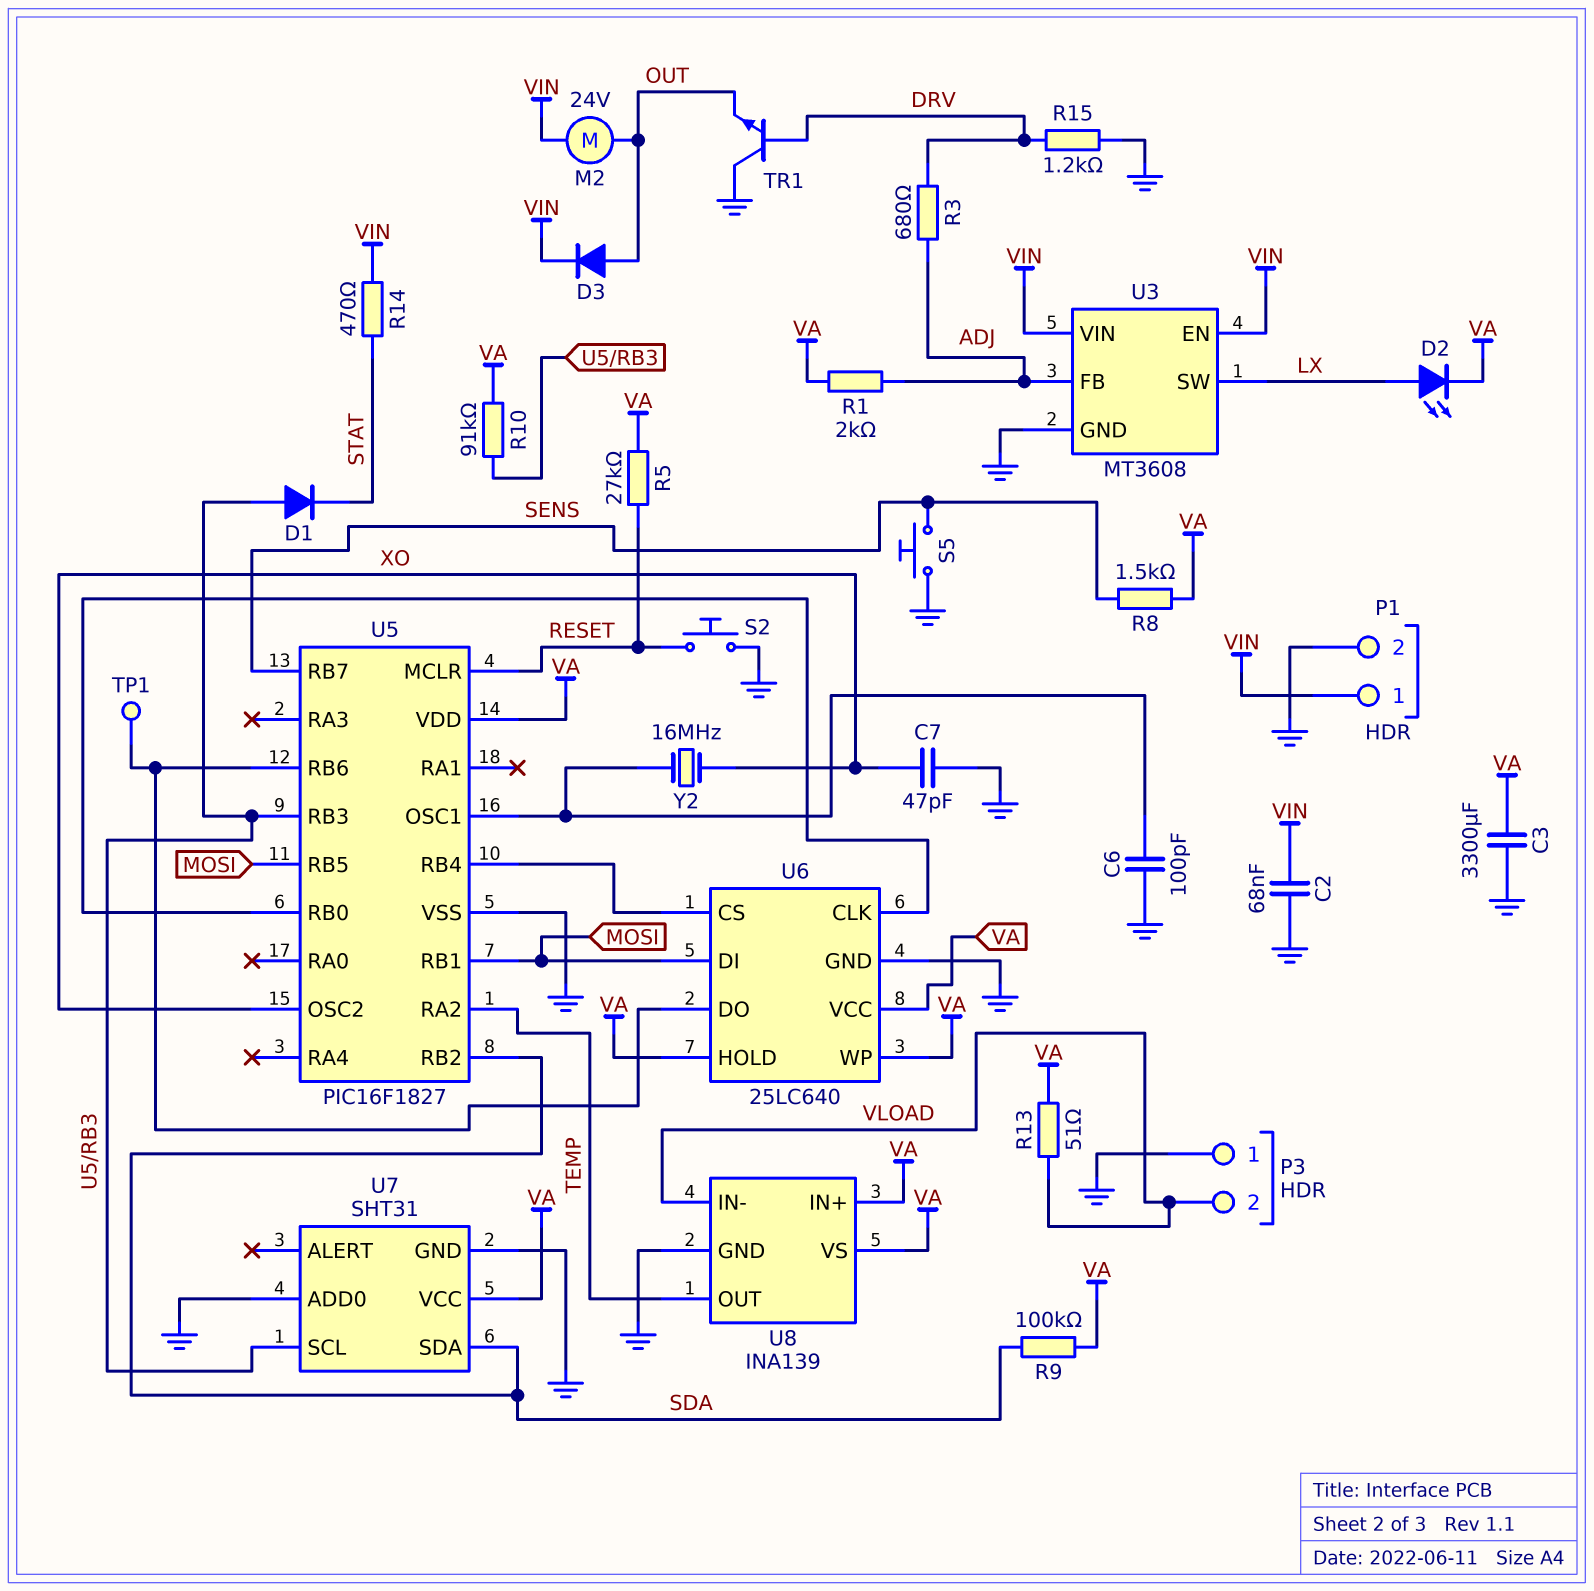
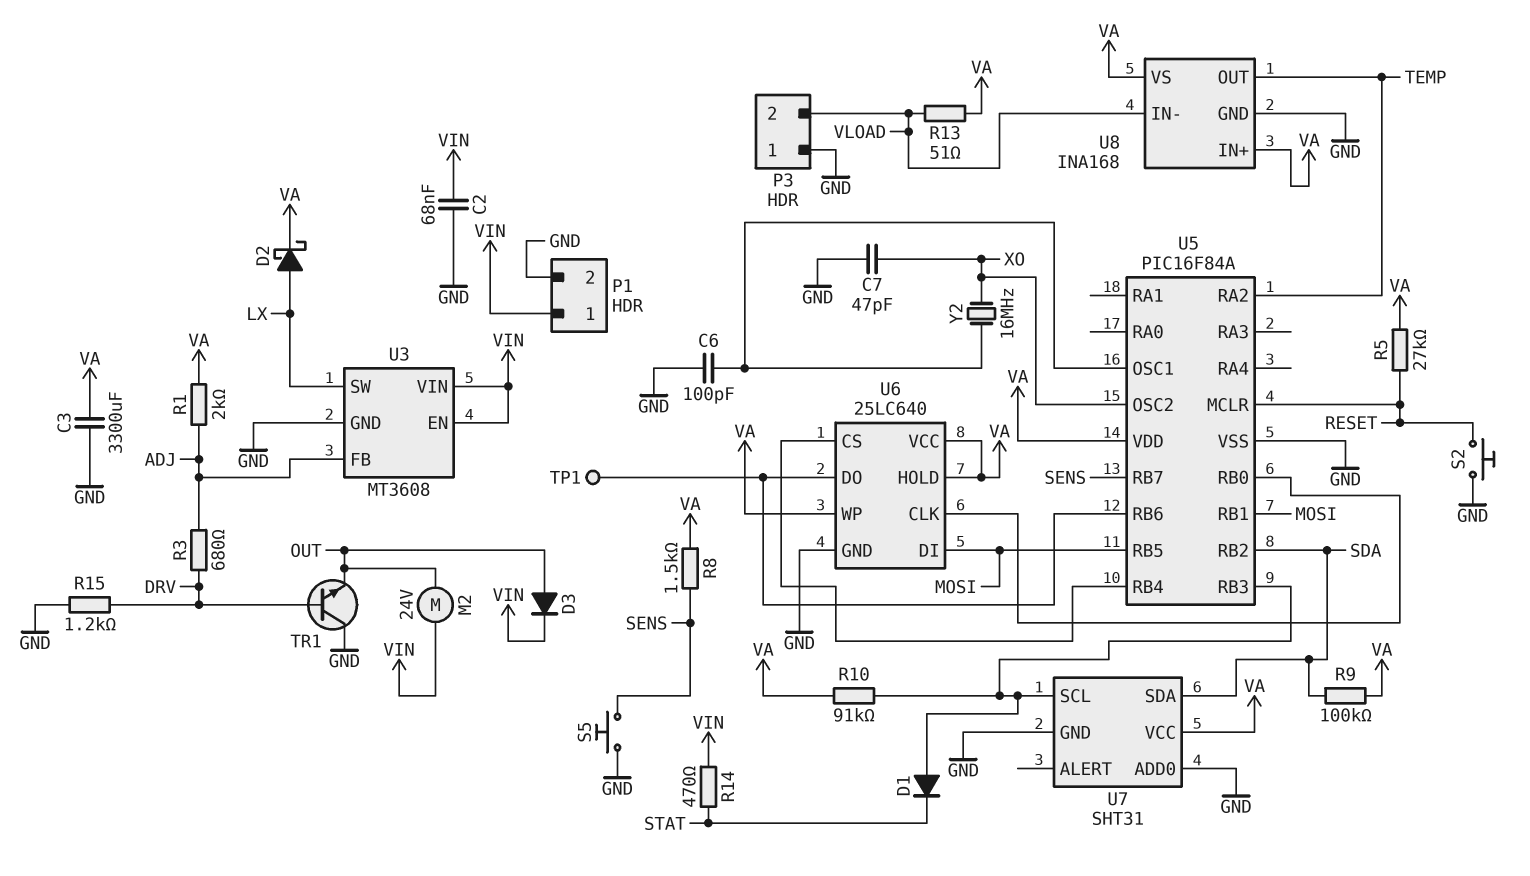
D2: LED (A LX, K VA) -> schottky (A LX, K VA)
U5: PIC16F1827 -> PIC16F84A
U8: INA139 -> INA168

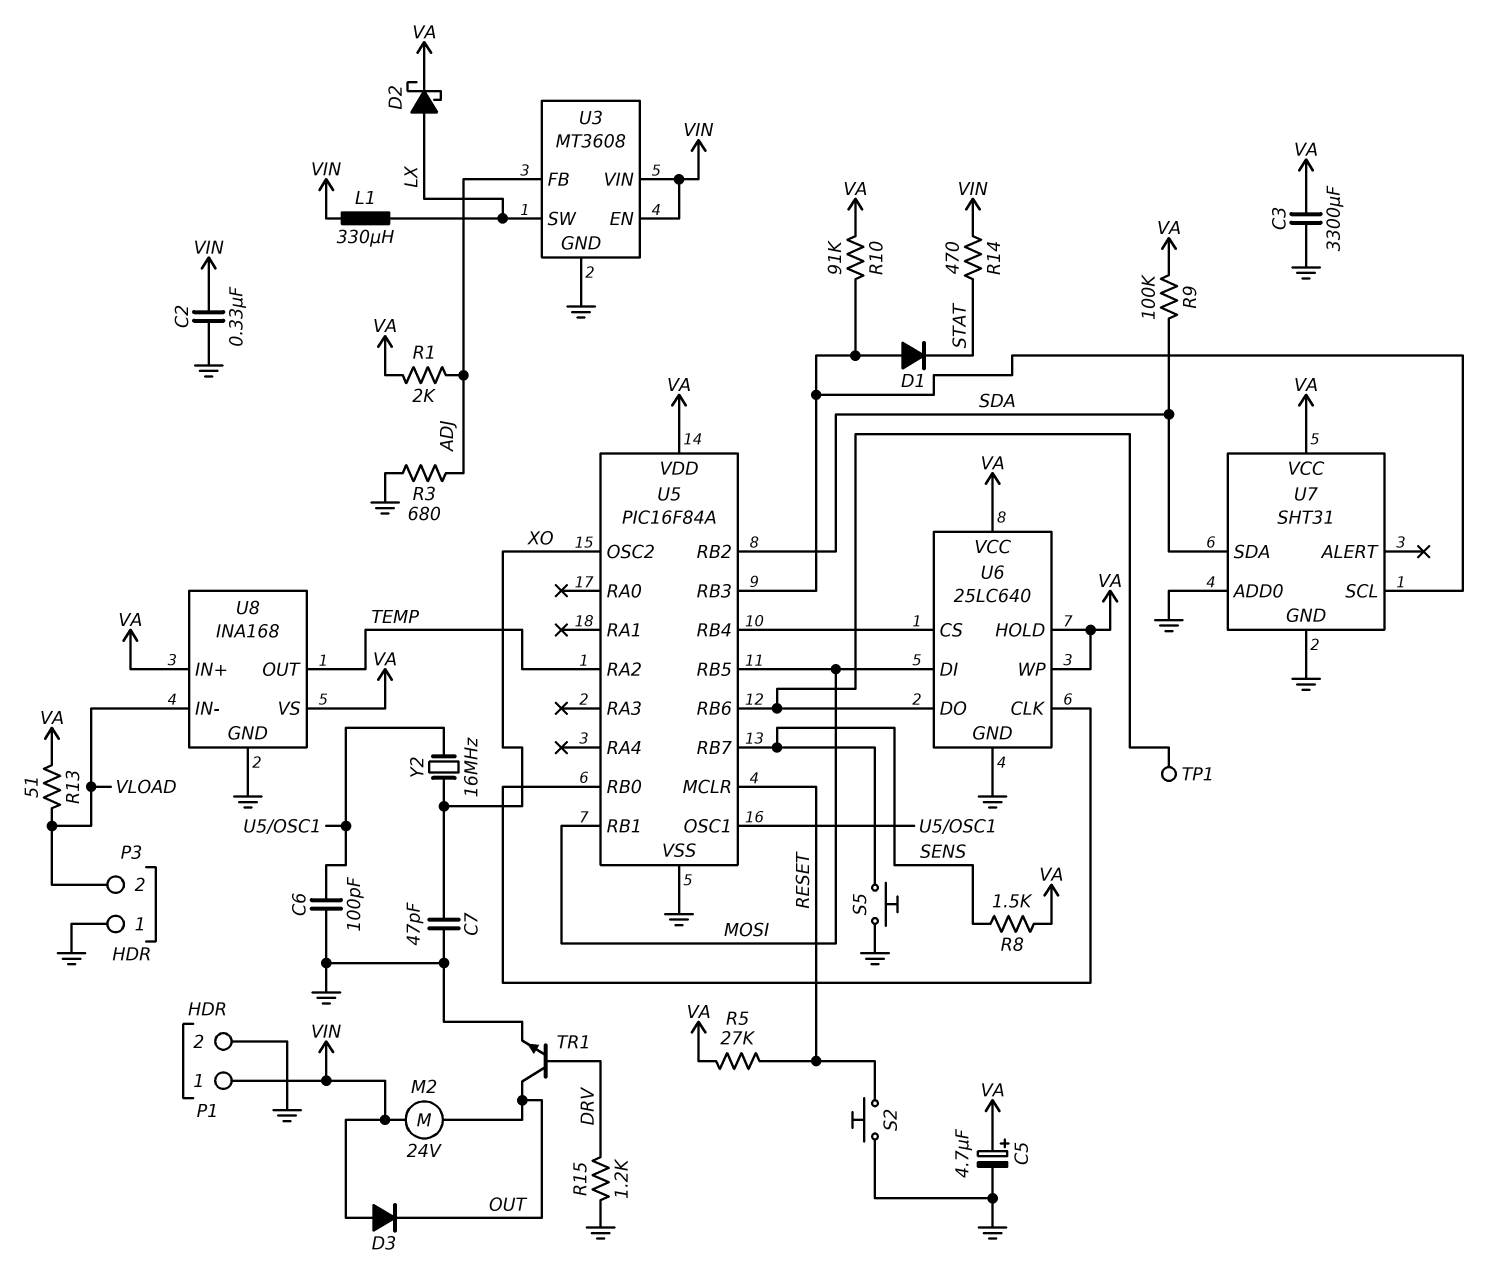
C2: 68nF (GND, VIN) -> 330nF (GND, VIN)
C5: none -> 4.7uF (plus VA, minus GND)
D3: diode (A OUT, K VIN) -> diode (A VIN, K OUT)
L1: none -> 330uH (LX, VIN)
R3: 680 (ADJ, DRV) -> 680 (ADJ, GND)
TR1: NPN (B DRV, C GND, E OUT) -> NPN (B DRV, C OUT, E GND)

